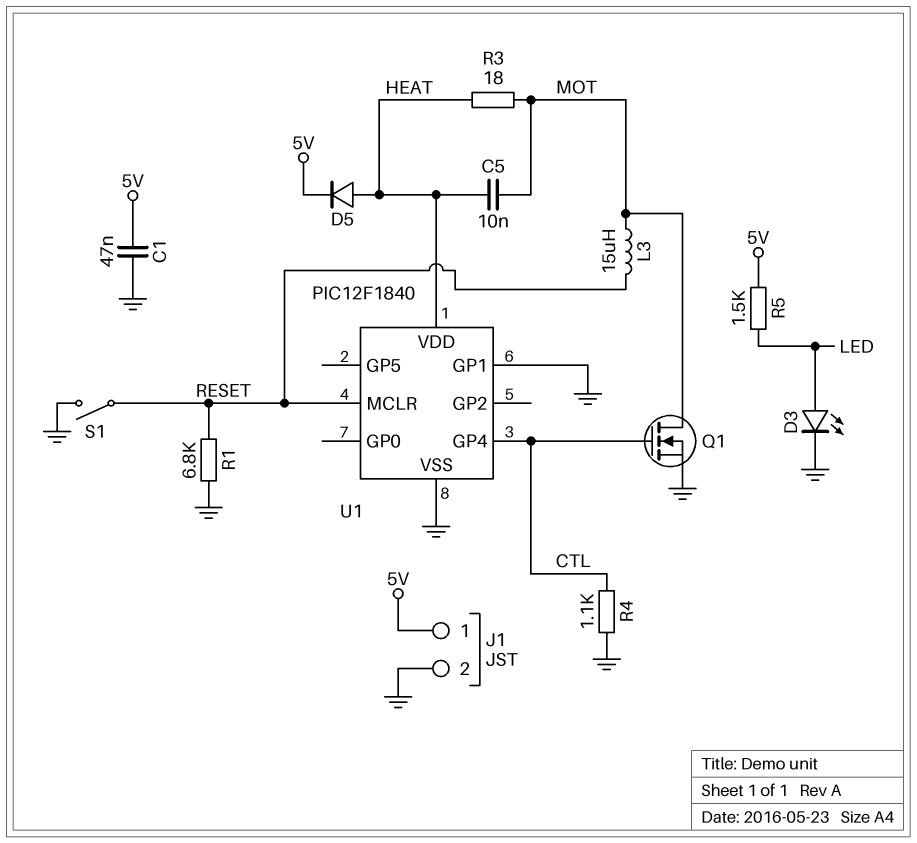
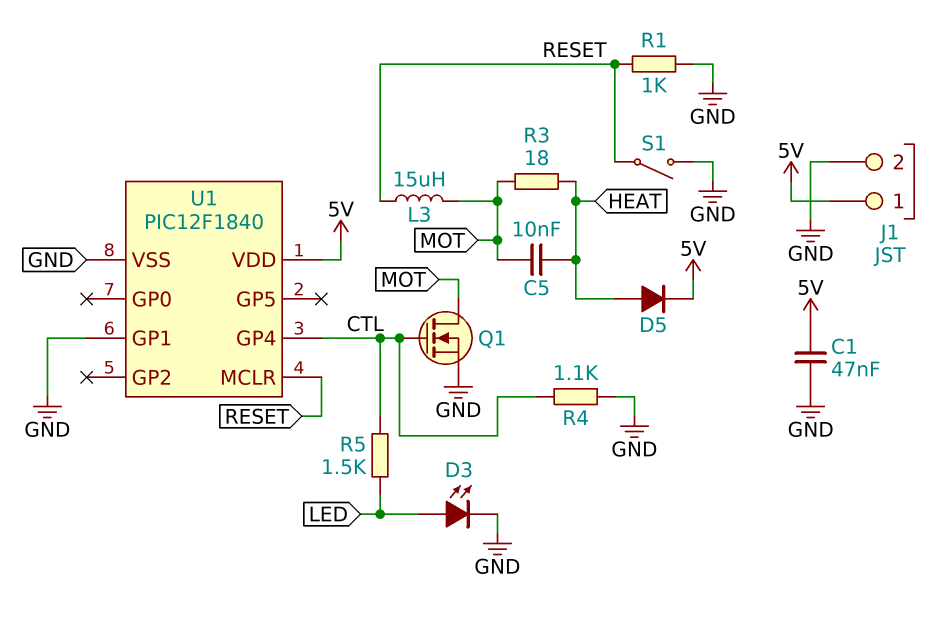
R1: 6.8k (GND, RESET) -> 1k (GND, RESET)
R5: 1.5k (5V, LED) -> 1.5k (CTL, LED)
U1 pin VDD: HEAT -> 5V

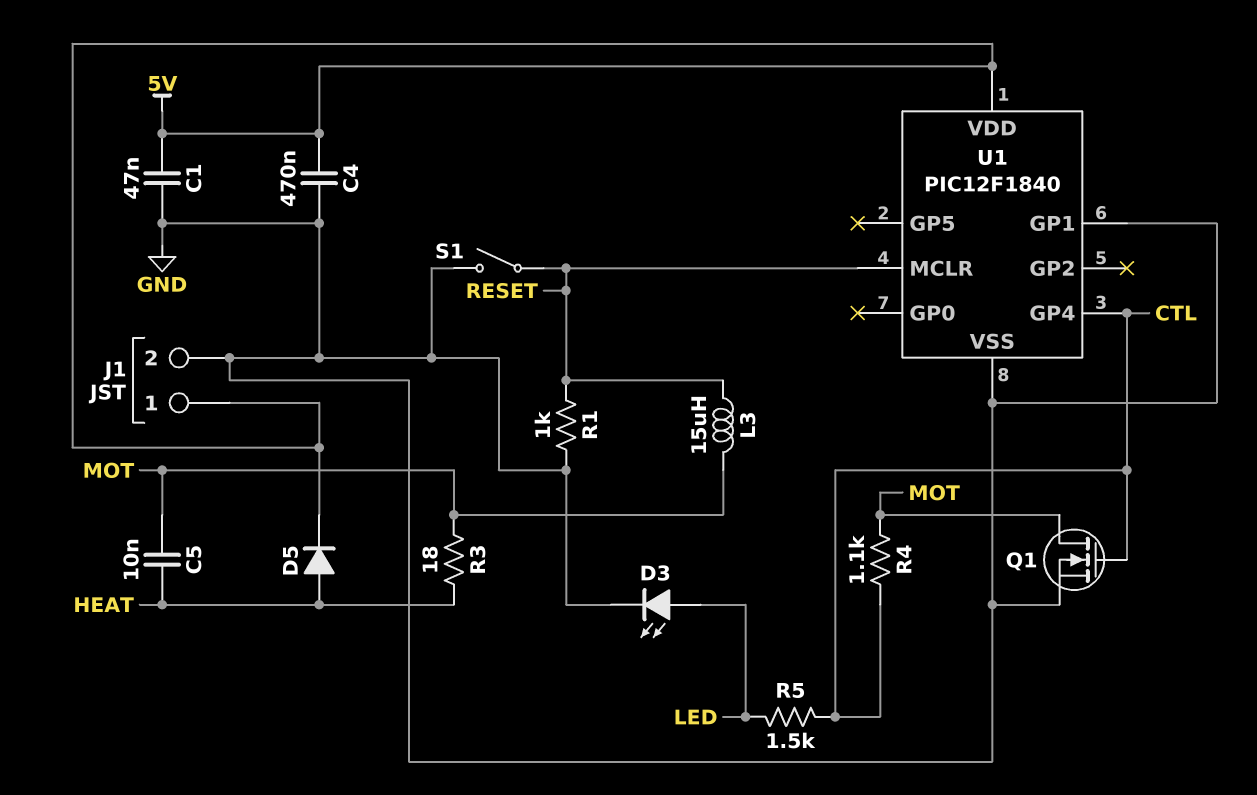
C4: none -> 470nF (5V, GND)
R4: 1.1k (CTL, GND) -> 1.1k (CTL, MOT)

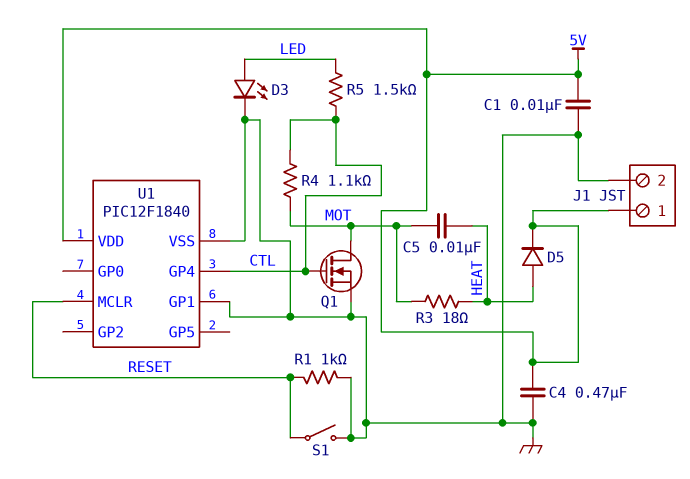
C1: 47nF (5V, GND) -> 10nF (5V, GND)
L3: 15uH (MOT, RESET) -> none

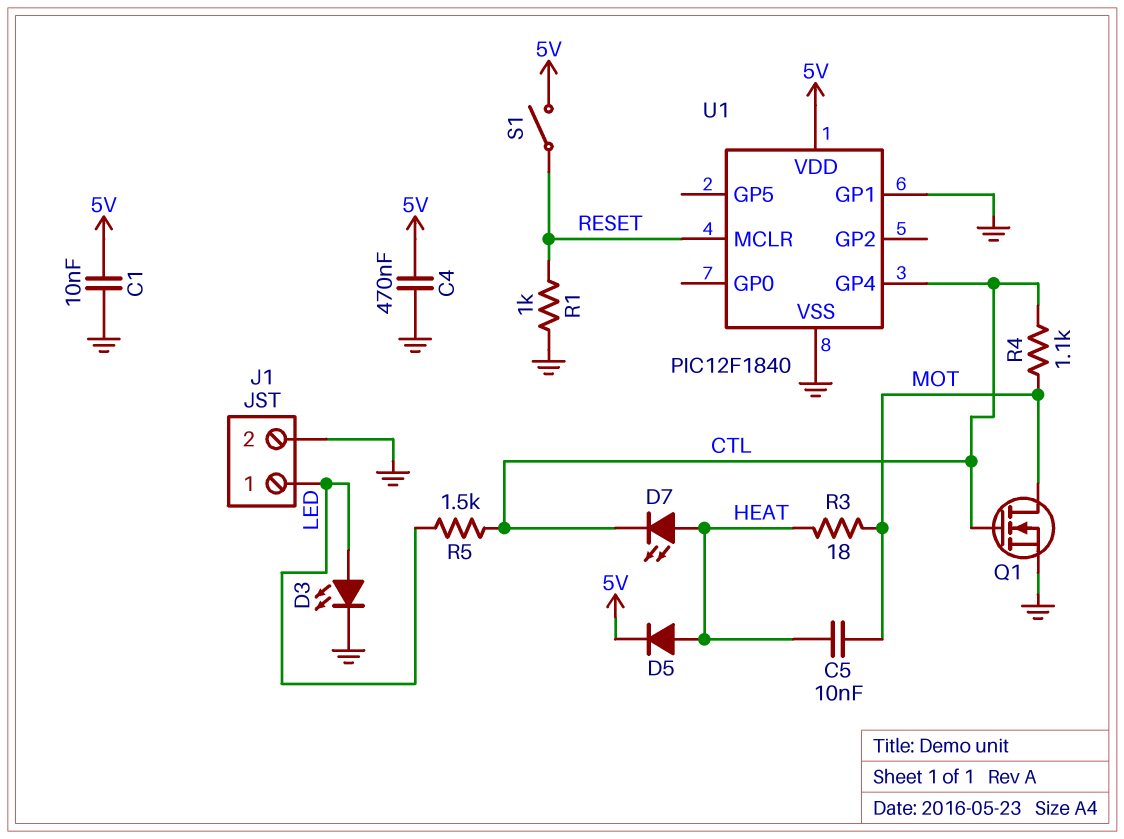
D7: none -> LED (A HEAT, K CTL)
J1 pin 1: 5V -> LED
S1: switch (GND, RESET) -> switch (5V, RESET)

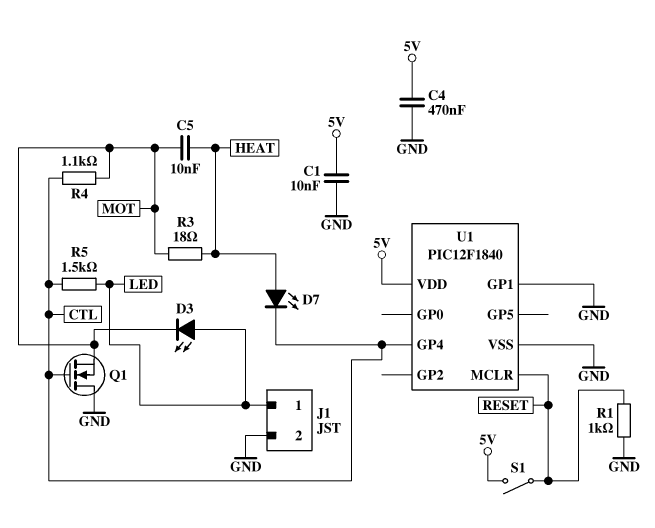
D3: LED (A LED, K GND) -> LED (A LED, K MOT)
D5: diode (A HEAT, K 5V) -> none
Q1: NMOS (G CTL, D MOT, S GND) -> NMOS (G CTL, D GND, S MOT)

